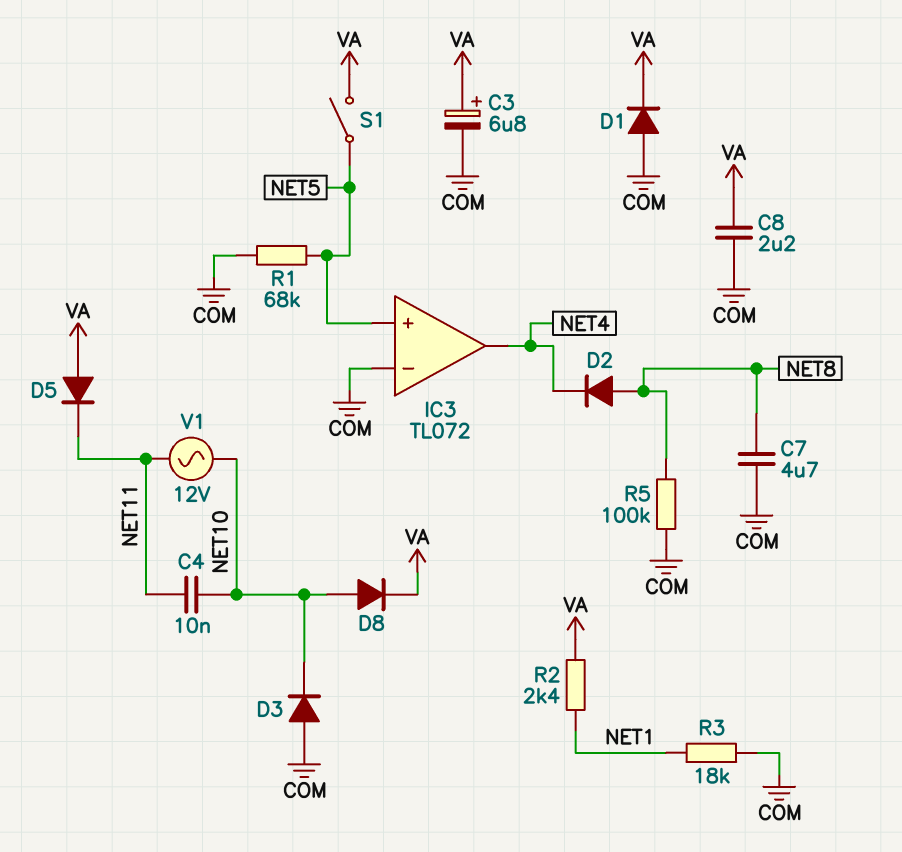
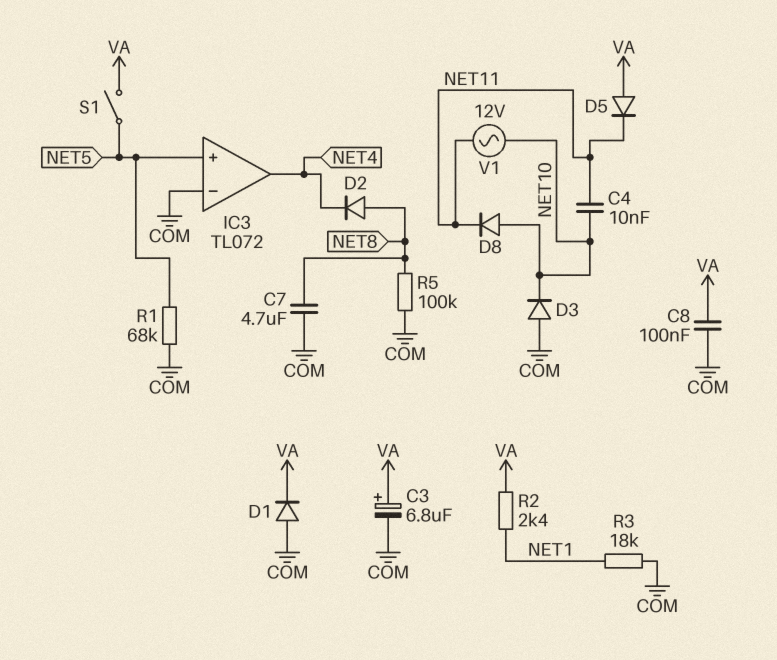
C8: 2.2uF (COM, VA) -> 100nF (COM, VA)
D8: diode (A NET10, K VA) -> diode (A NET10, K NET11)

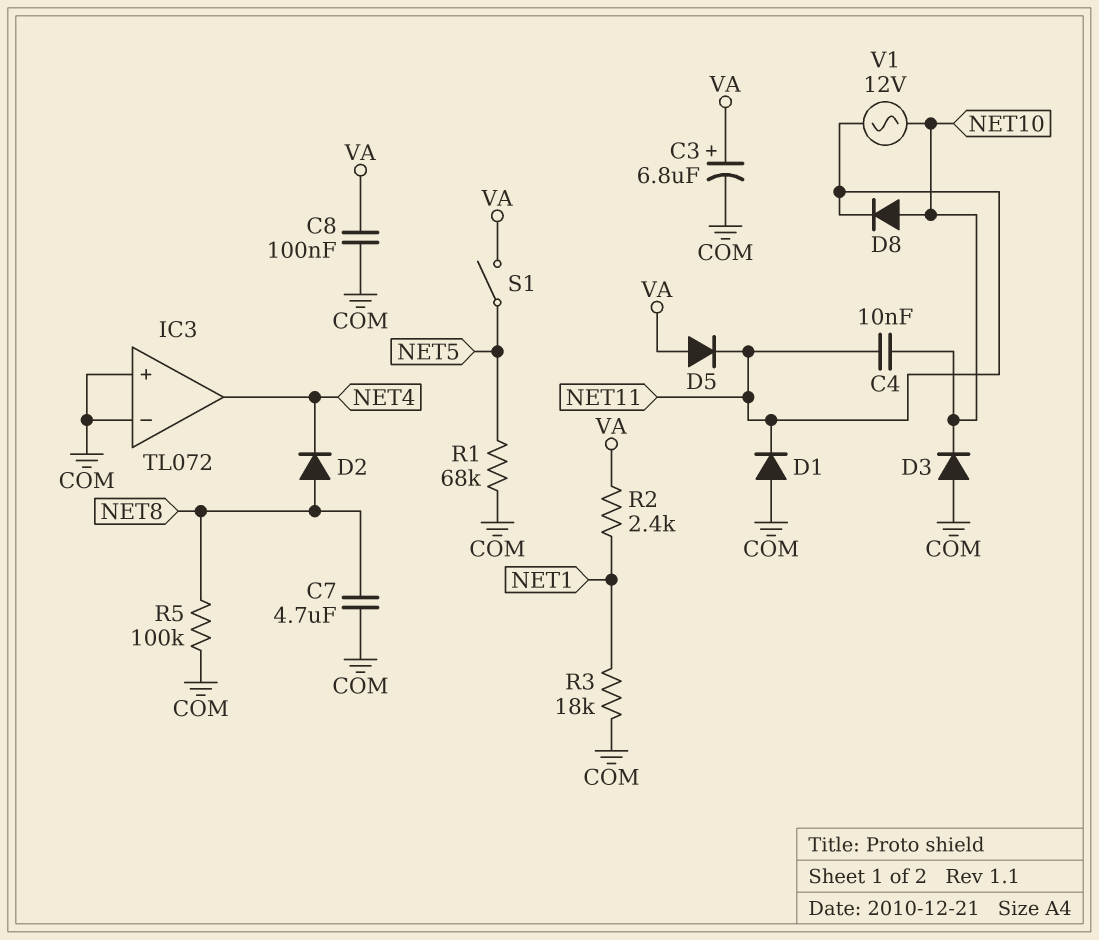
D1: diode (A COM, K VA) -> diode (A COM, K NET11)
IC3 pin in+: NET5 -> COM

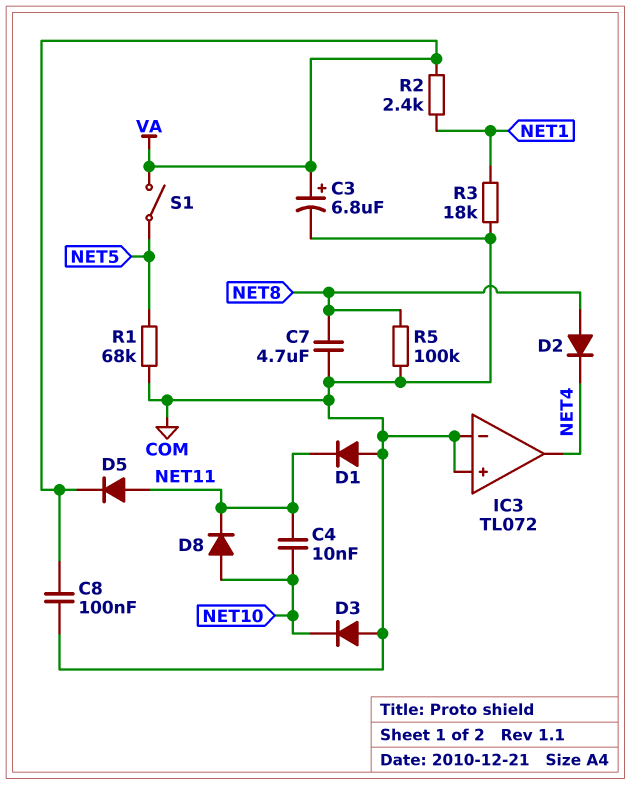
D5: diode (A VA, K NET11) -> diode (A NET11, K VA)
V1: AC 12V (NET10, NET11) -> none

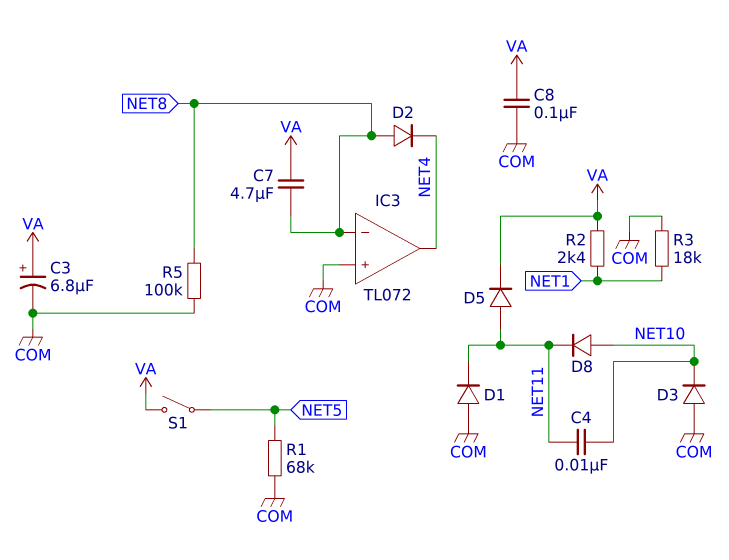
C7: 4.7uF (COM, NET8) -> 4.7uF (NET8, VA)
IC3 pin in-: COM -> NET8

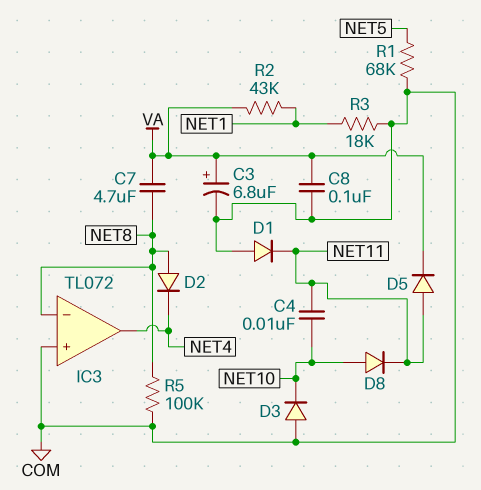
R2: 2.4k (NET1, VA) -> 43k (NET1, VA)
S1: switch (NET5, VA) -> none

